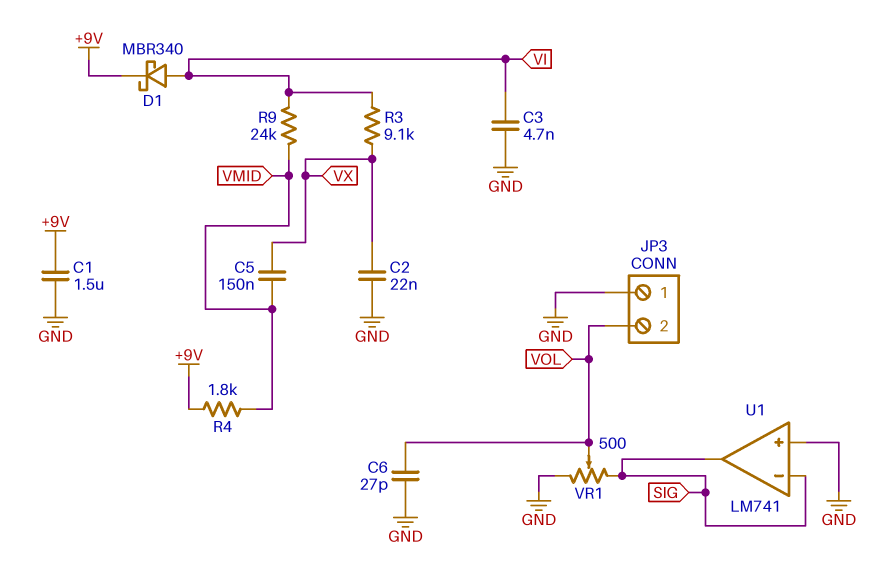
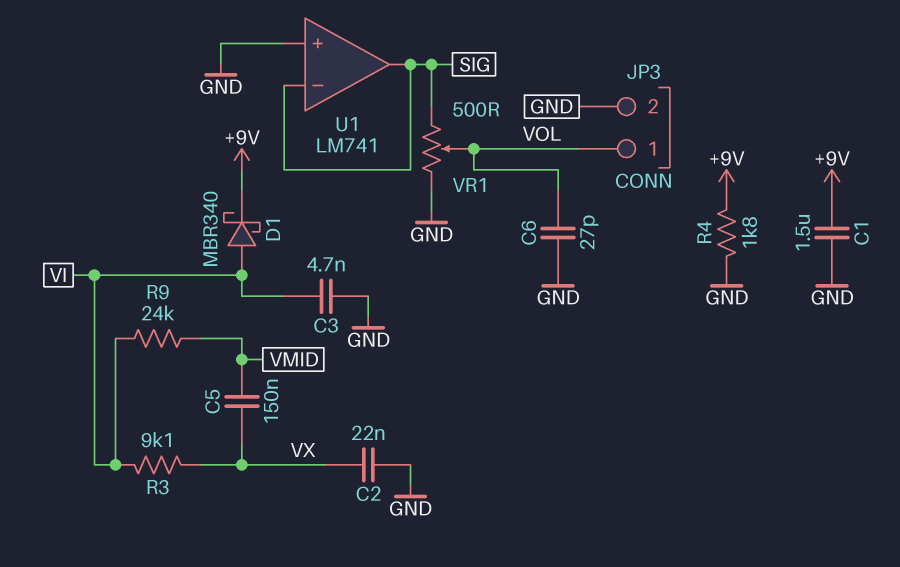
JP3 pin 1: GND -> VOL
JP3 pin 2: VOL -> GND
R4: 1.8k (+9V, VMID) -> 1.8k (+9V, GND)

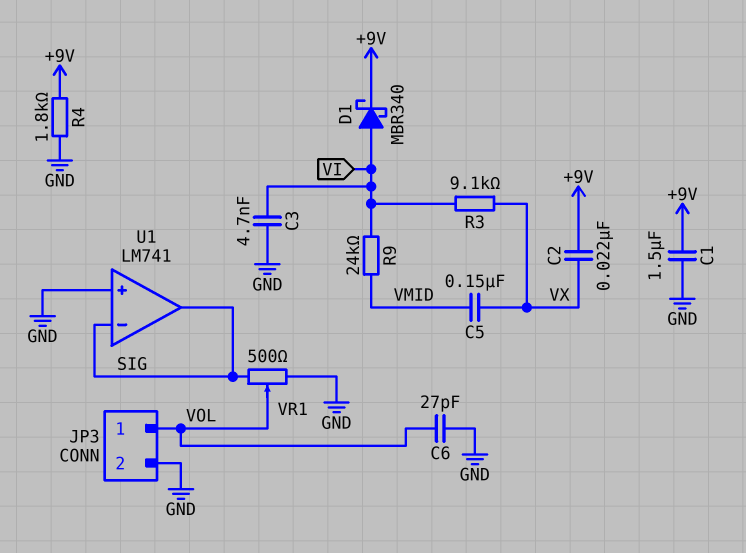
C2: 22nF (GND, VX) -> 22nF (+9V, VX)

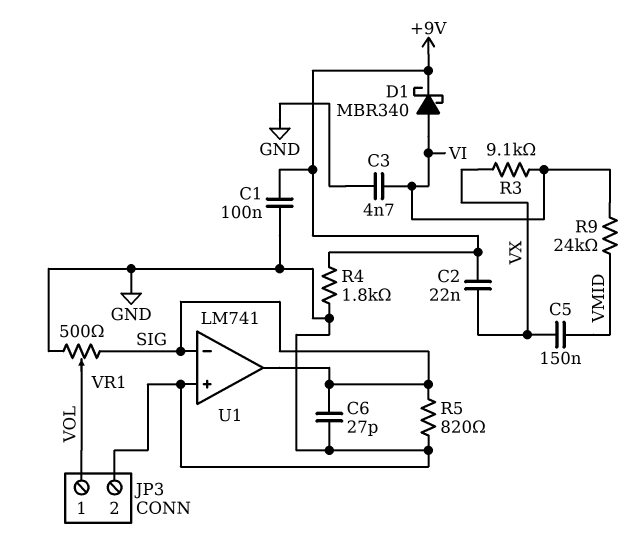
C1: 1.5uF (+9V, GND) -> 100nF (+9V, GND)
C6: 27pF (GND, VOL) -> 27pF (GND, SIG)
R5: none -> 820 (GND, SIG)

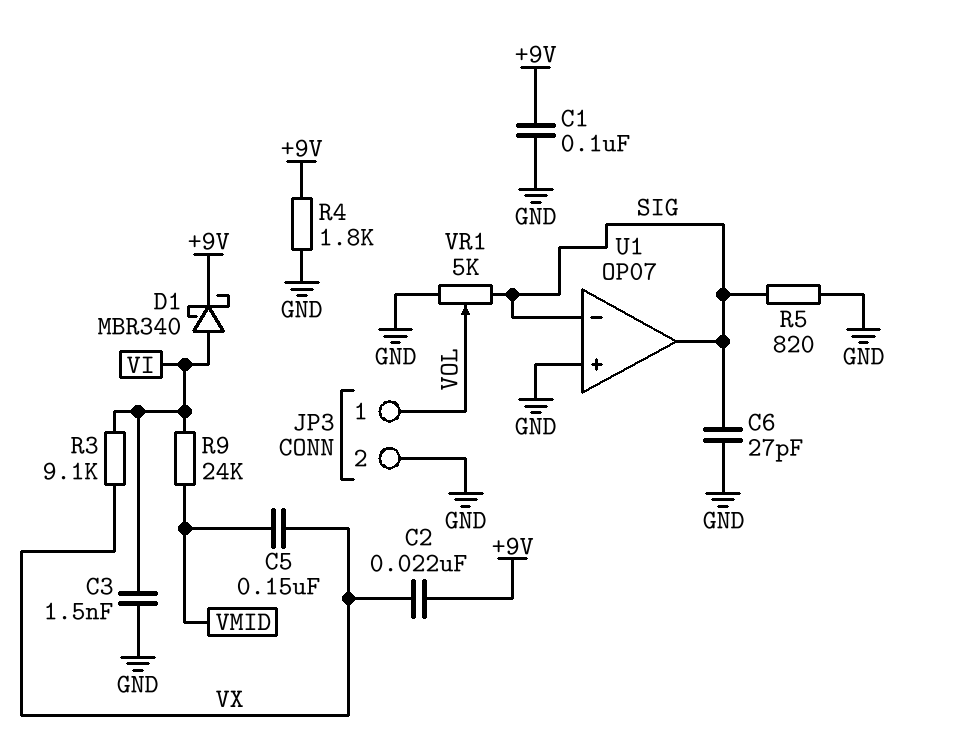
C3: 4.7nF (GND, VI) -> 1.5nF (GND, VI)
U1: LM741 -> OP07
VR1: 500 (GND, SIG, wiper VOL) -> 5k (GND, SIG, wiper VOL)

